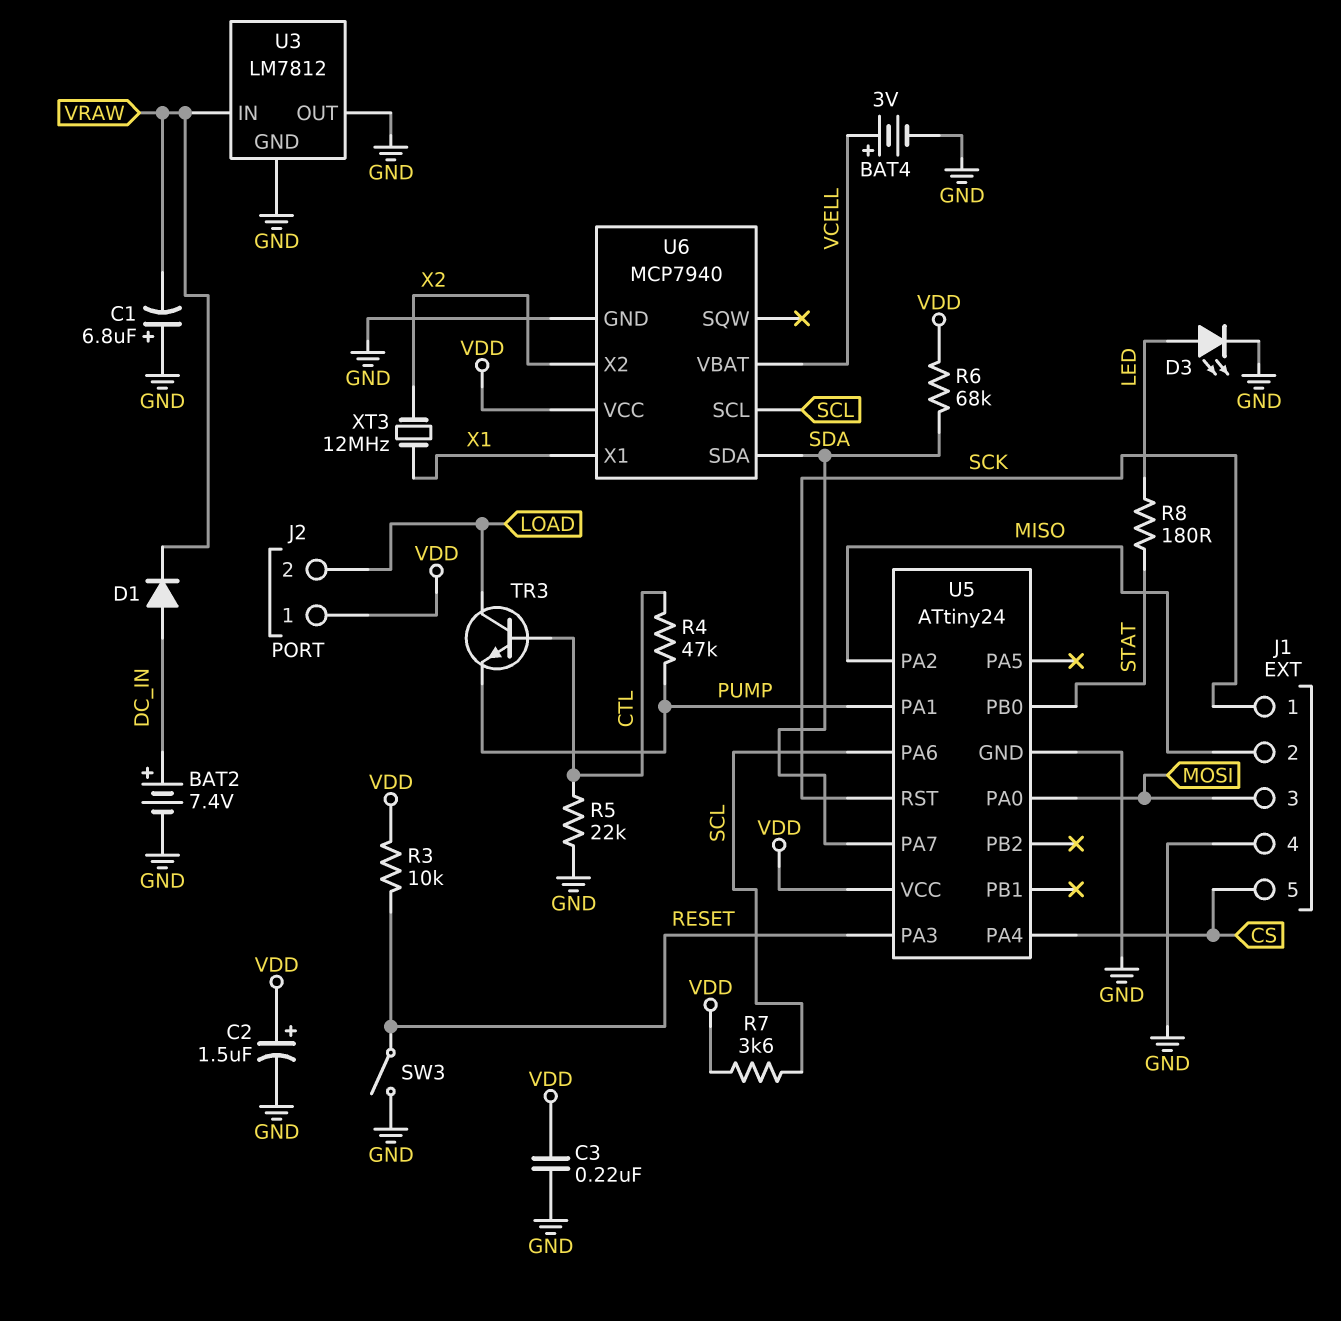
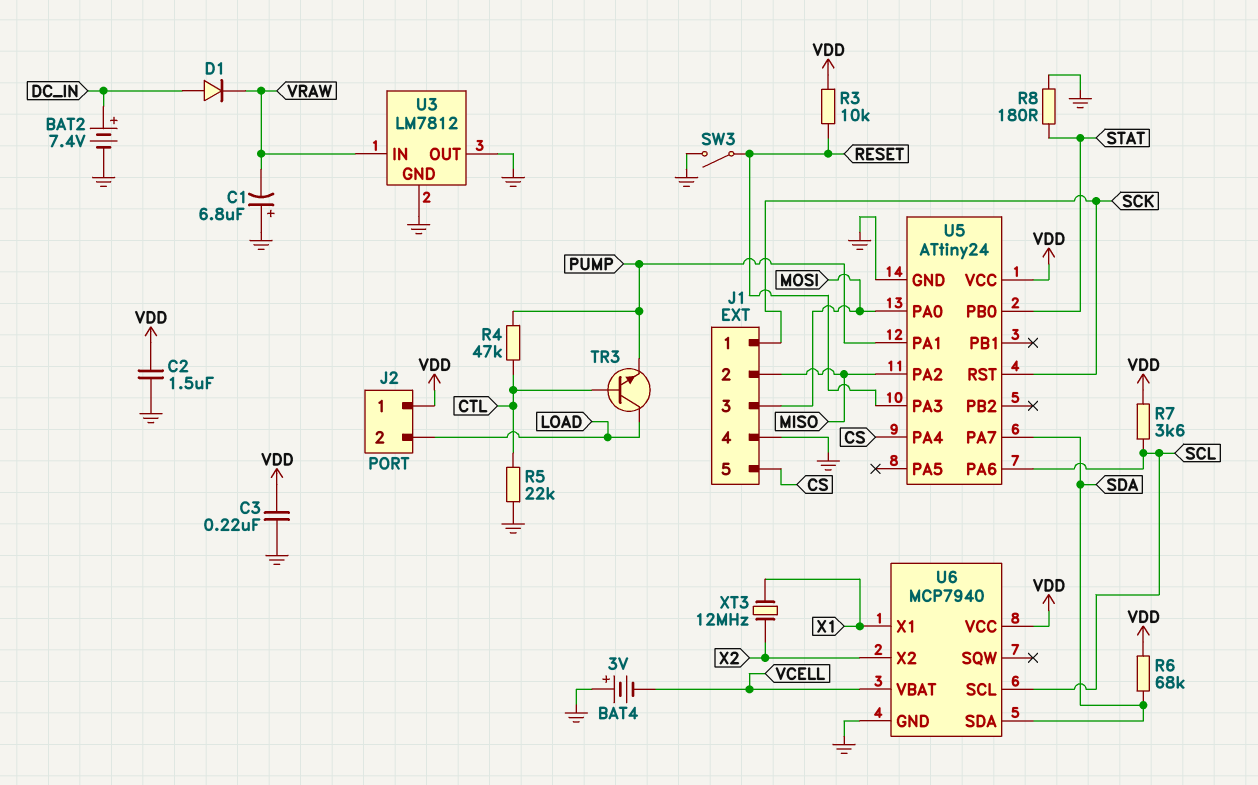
BAT4: 3V (plus VCELL, minus GND) -> 3V (plus GND, minus VCELL)
C2: 1.5uF (plus VDD, minus GND) -> 1.5uF (GND, VDD)
D3: LED (A LED, K GND) -> none
R8: 180 (LED, STAT) -> 180 (GND, STAT)

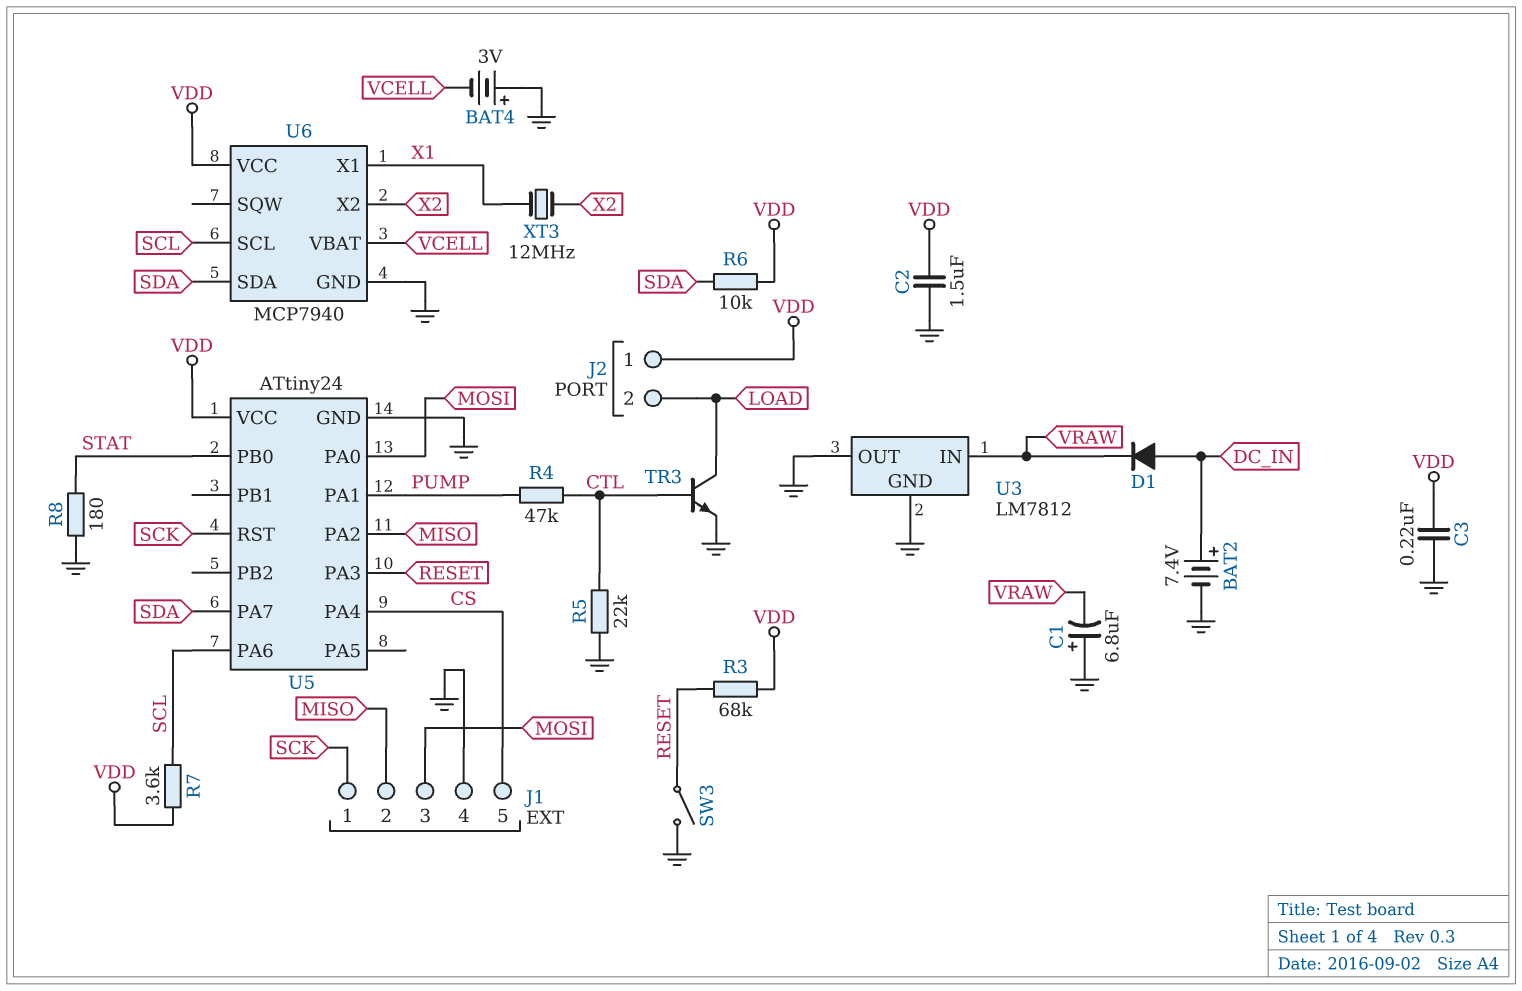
R3: 10k (RESET, VDD) -> 68k (RESET, VDD)
R6: 68k (SDA, VDD) -> 10k (SDA, VDD)
TR3: NPN (B CTL, C LOAD, E PUMP) -> NPN (B CTL, C LOAD, E GND)

